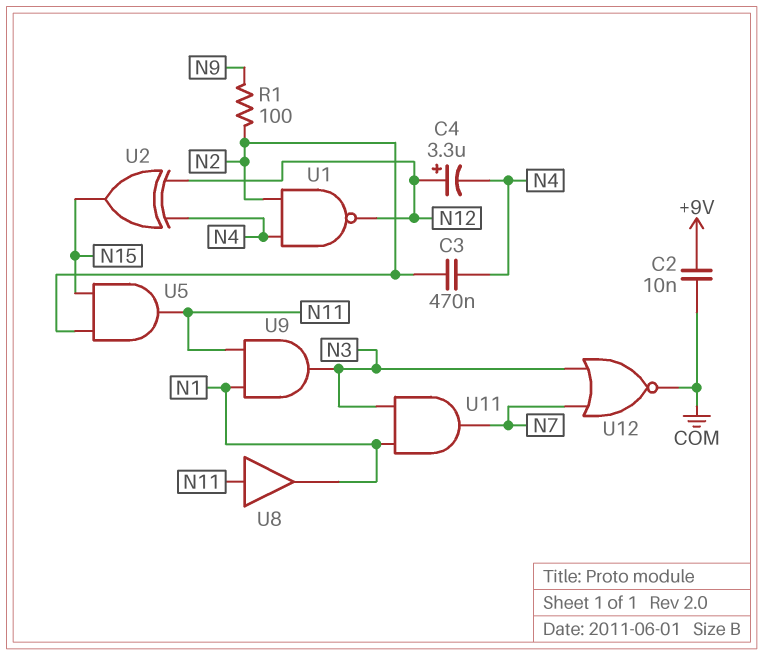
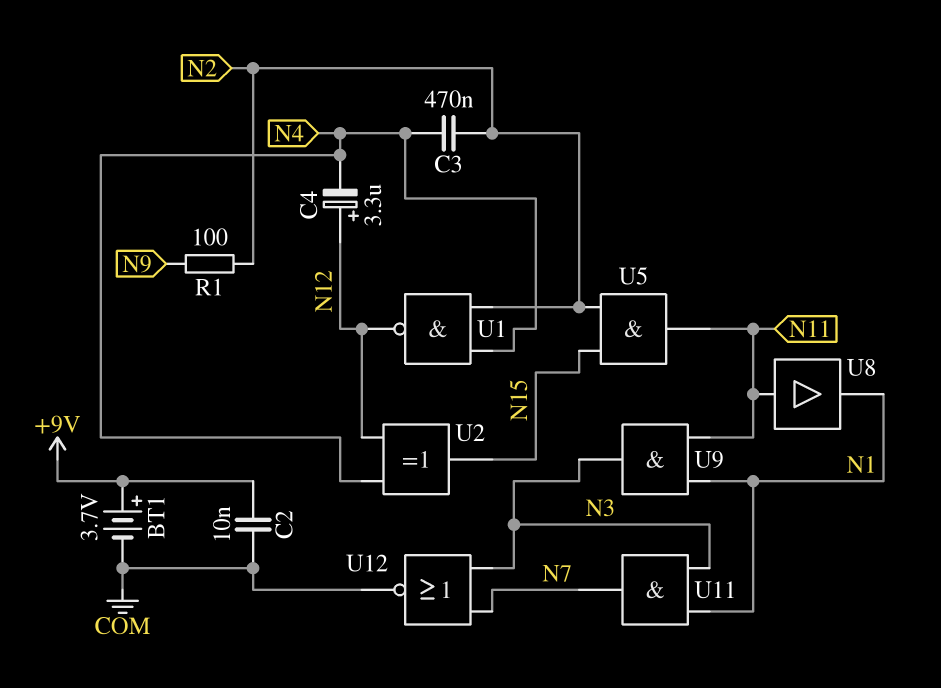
BT1: none -> 3.7V (plus +9V, minus COM)

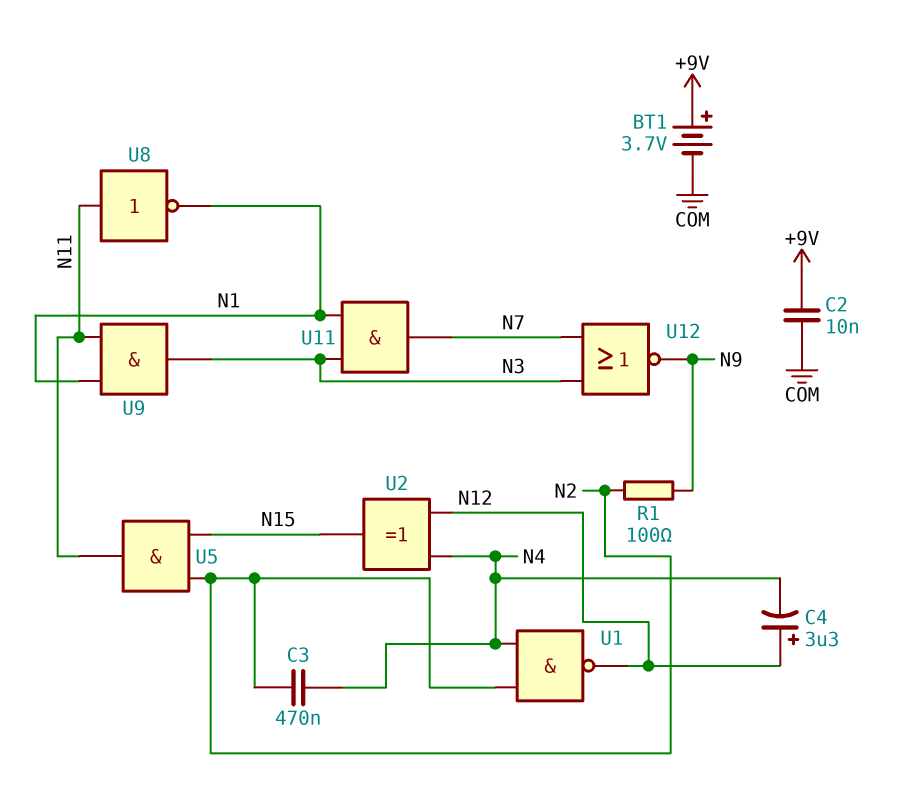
U8: buffer (in N11, out N1) -> NOT (in N11, out N1)
U12: NOR (in N3, in N7, out COM) -> NOR (in N3, in N7, out N9)

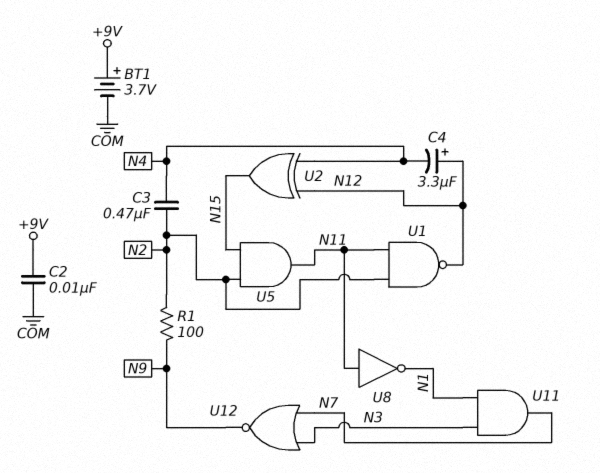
U1: NAND (in N2, in N4, out N12) -> NAND (in N2, in N11, out N12)
U9: AND (in N1, in N11, out N3) -> none

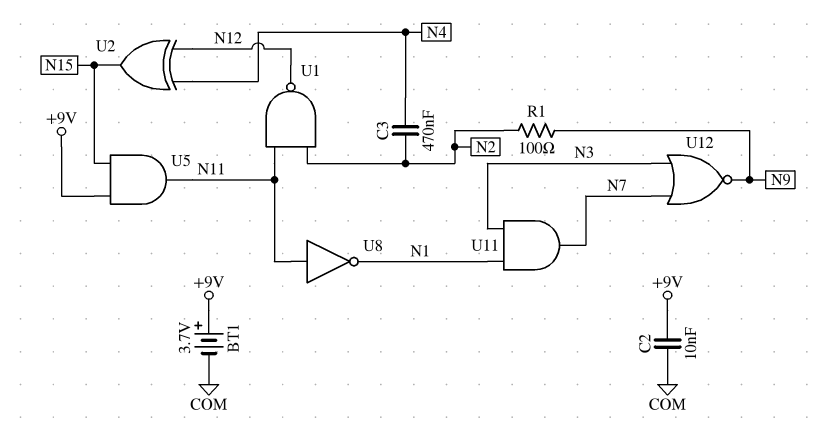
C4: 3.3uF (plus N12, minus N4) -> none
U5: AND (in N2, in N15, out N11) -> AND (in +9V, in N15, out N11)

